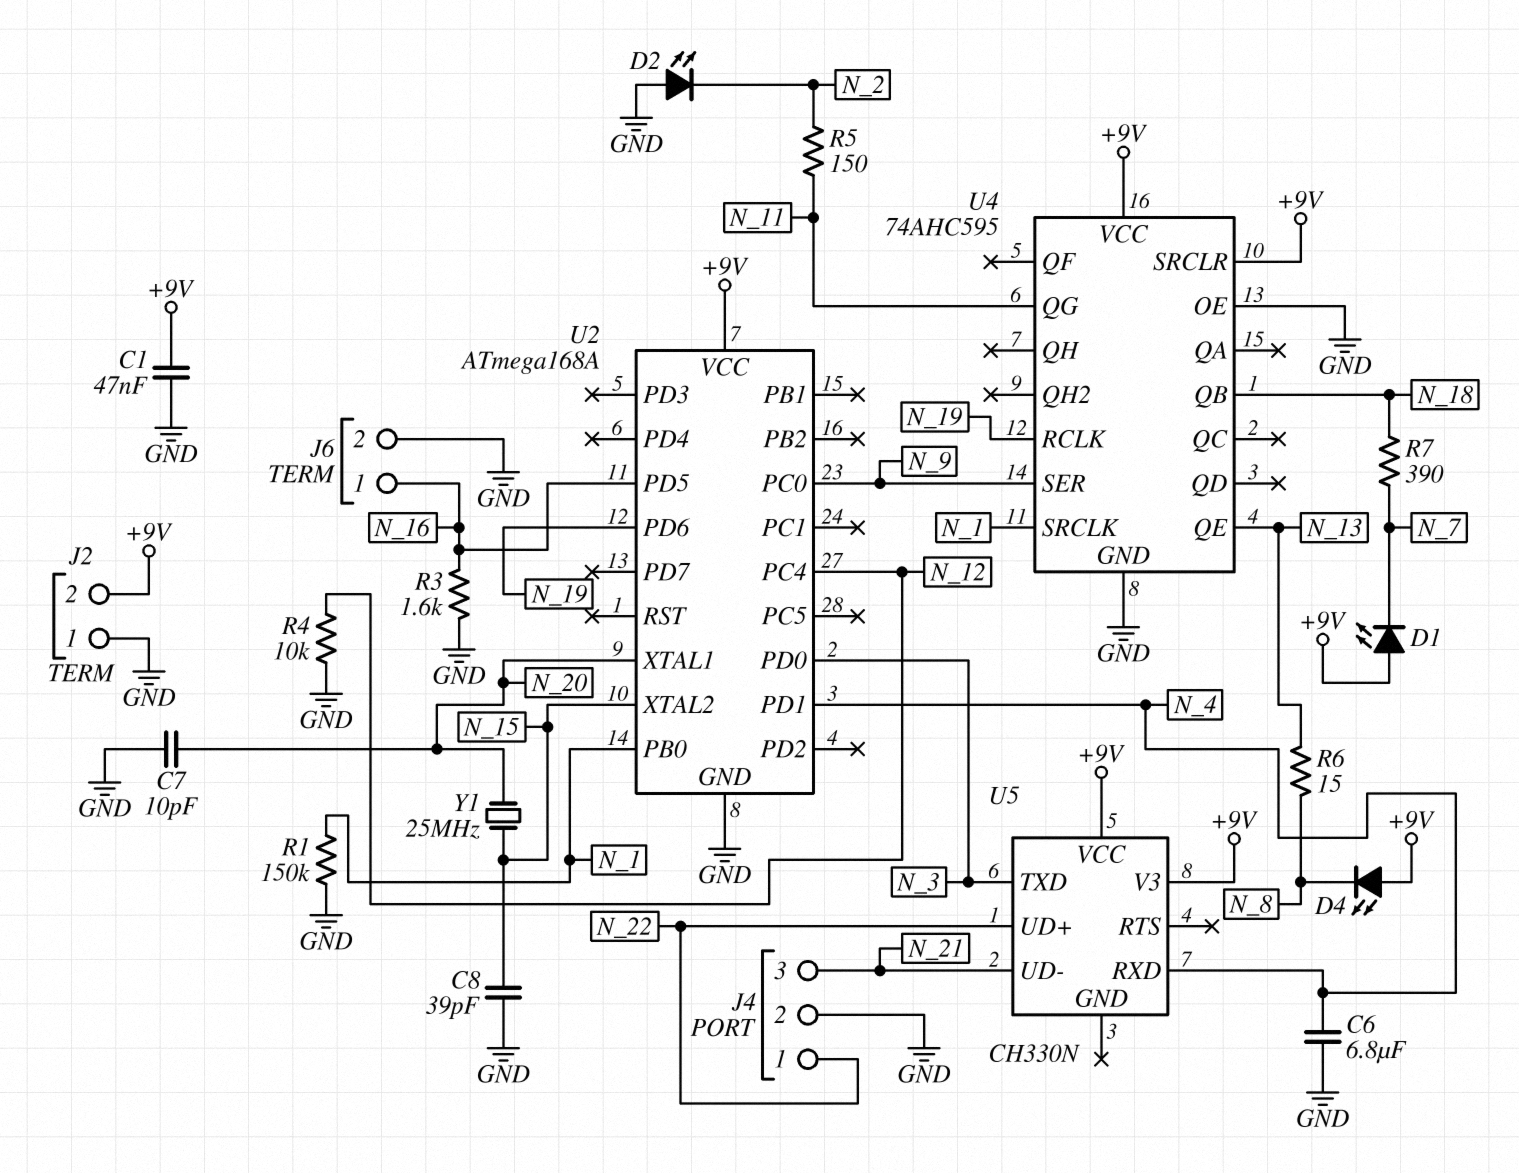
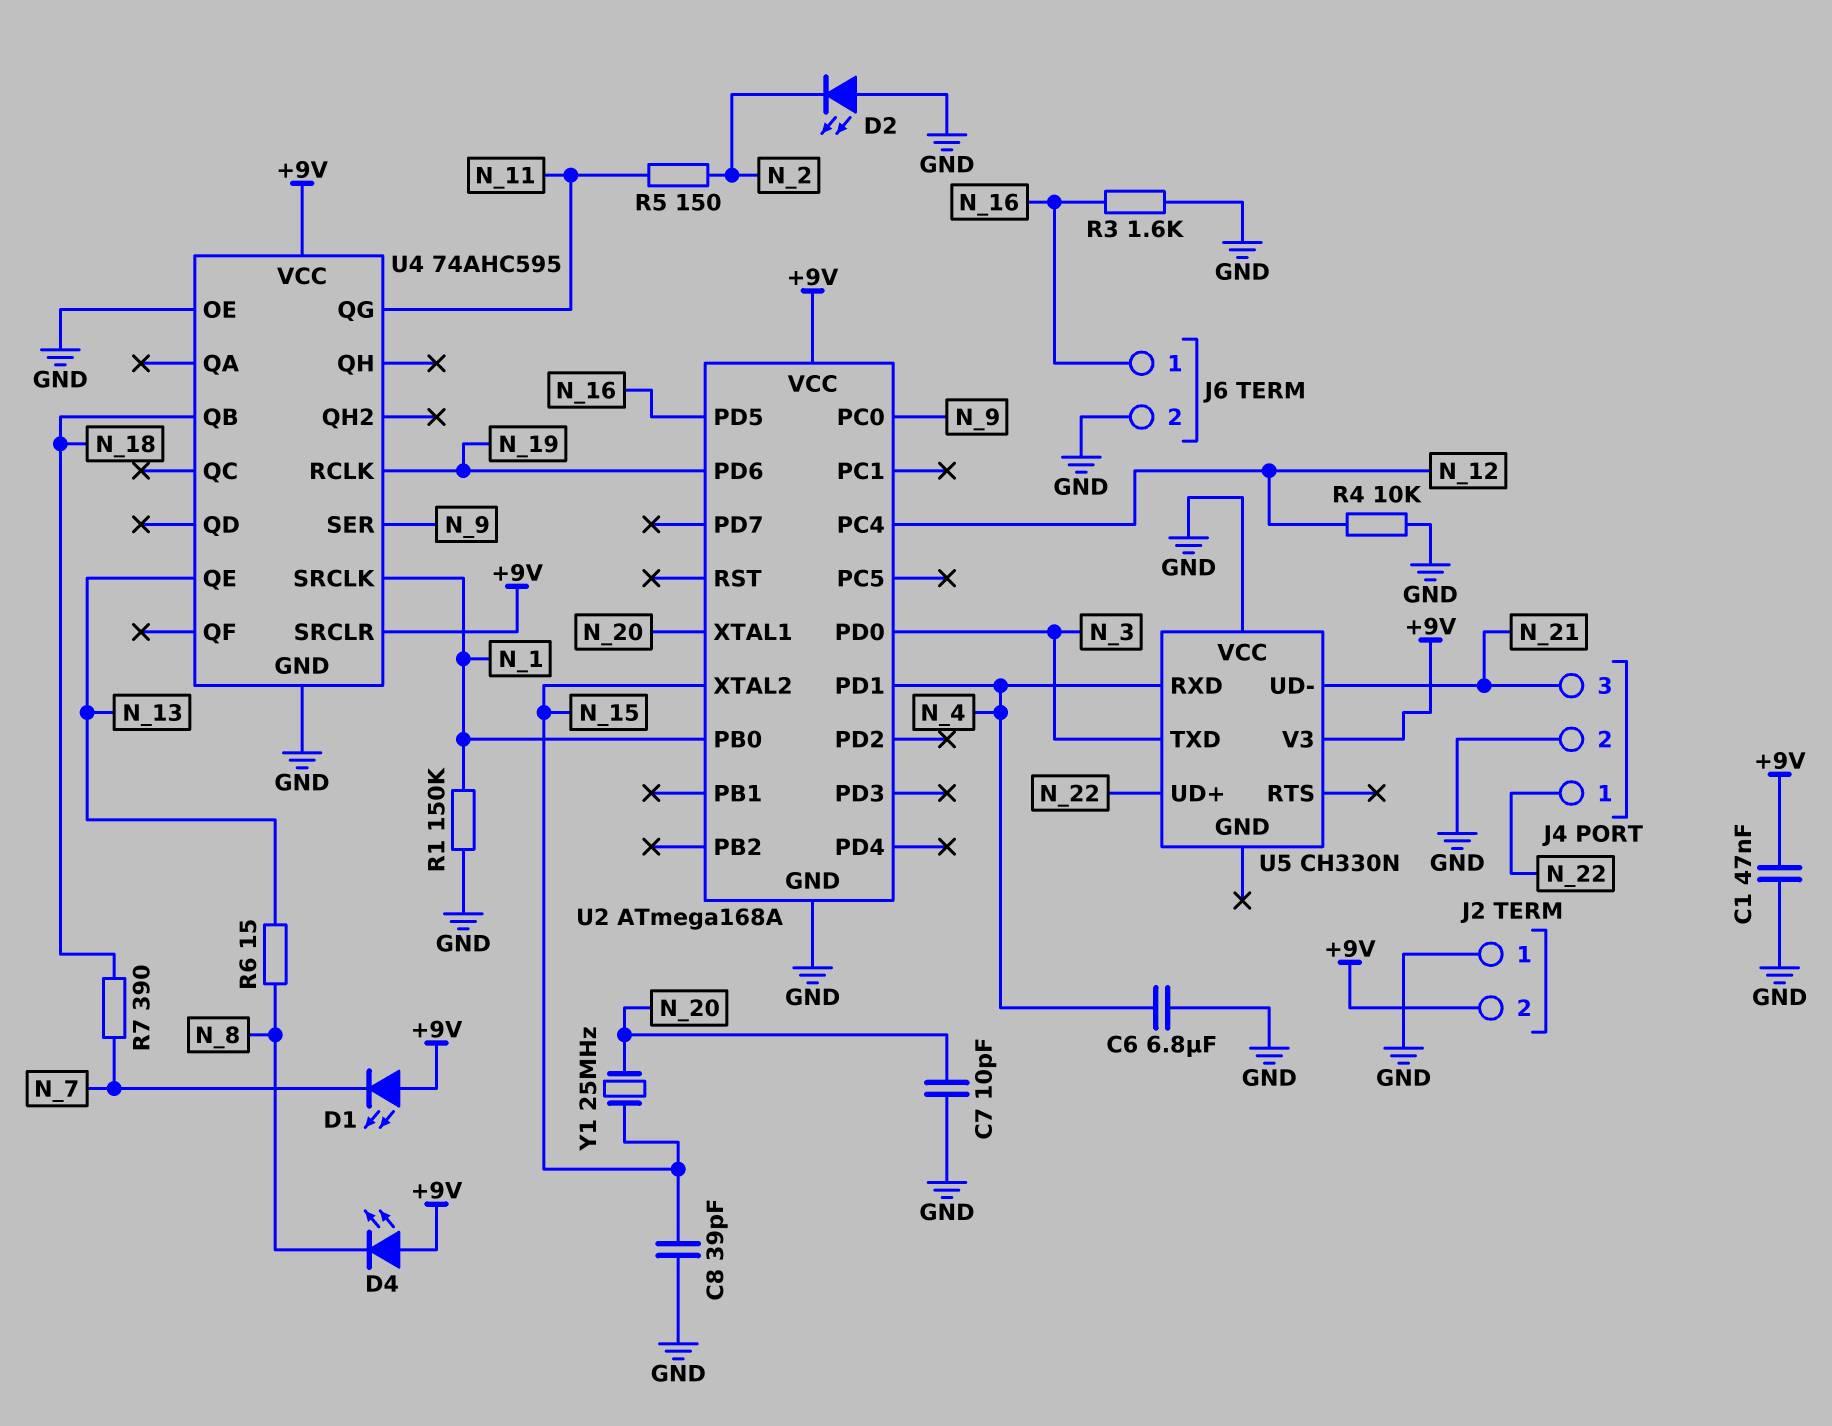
U5 pin VCC: +9V -> GND

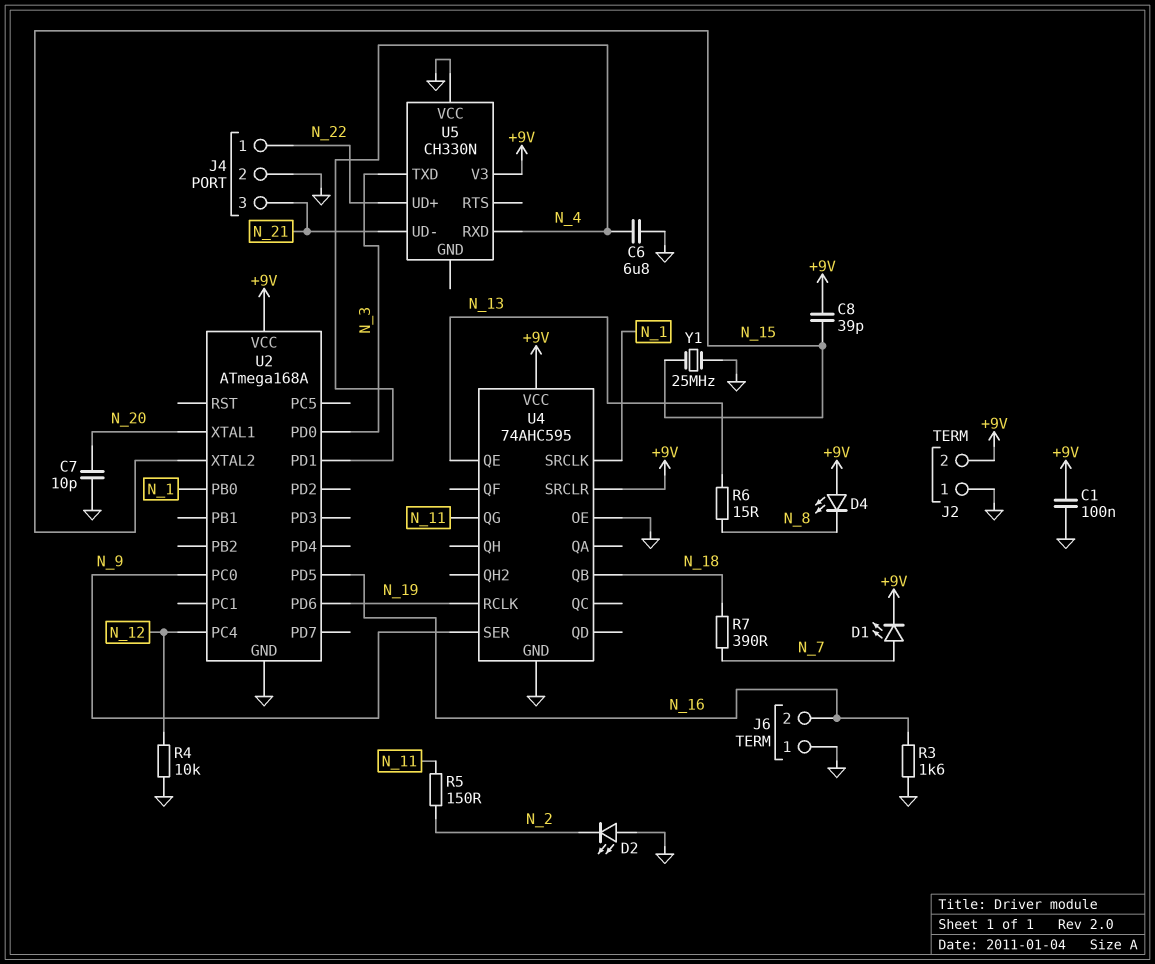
C1: 47nF (+9V, GND) -> 100nF (+9V, GND)
C8: 39pF (GND, N_15) -> 39pF (+9V, N_15)
D1: LED (A +9V, K N_7) -> LED (A N_7, K +9V)
J6 pin 1: N_16 -> GND
J6 pin 2: GND -> N_16
R1: 150k (GND, N_1) -> none
Y1: 25MHz (N_15, N_20) -> 25MHz (GND, N_15)

